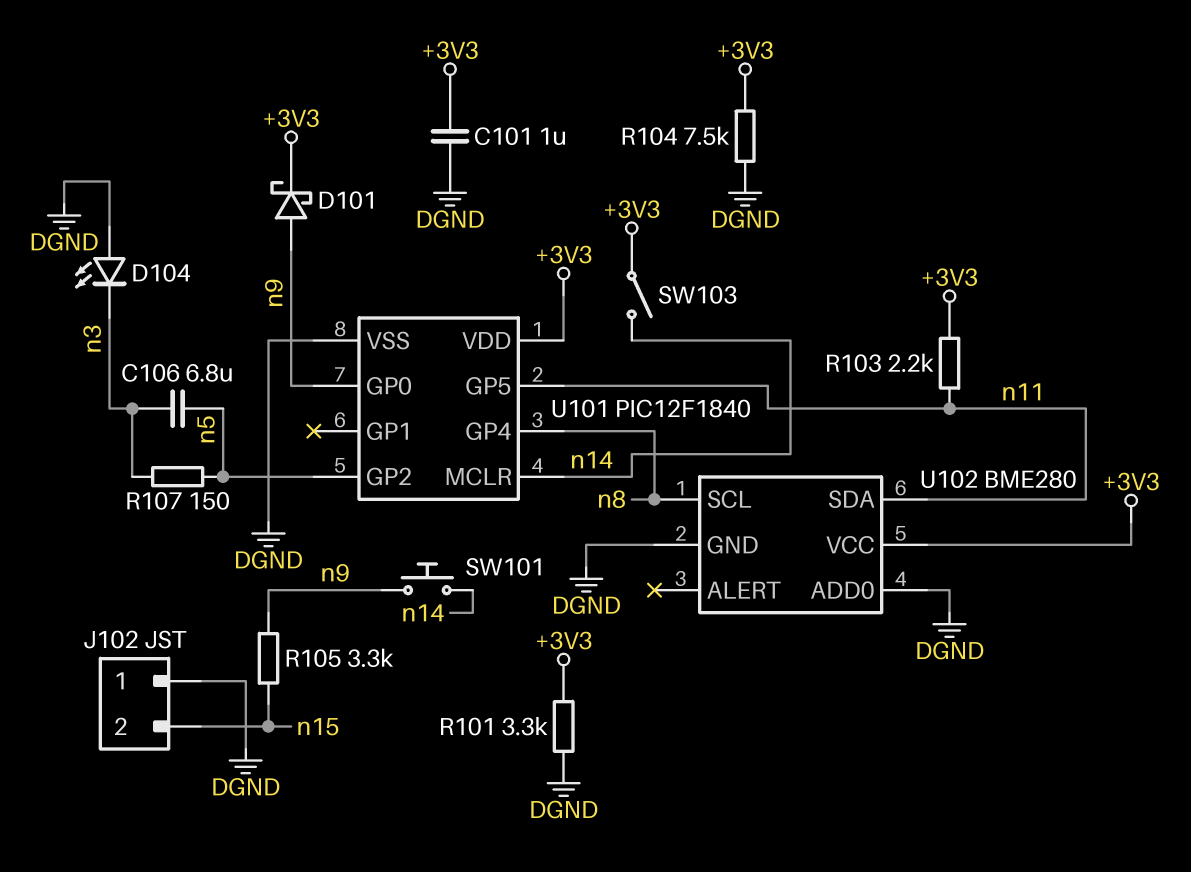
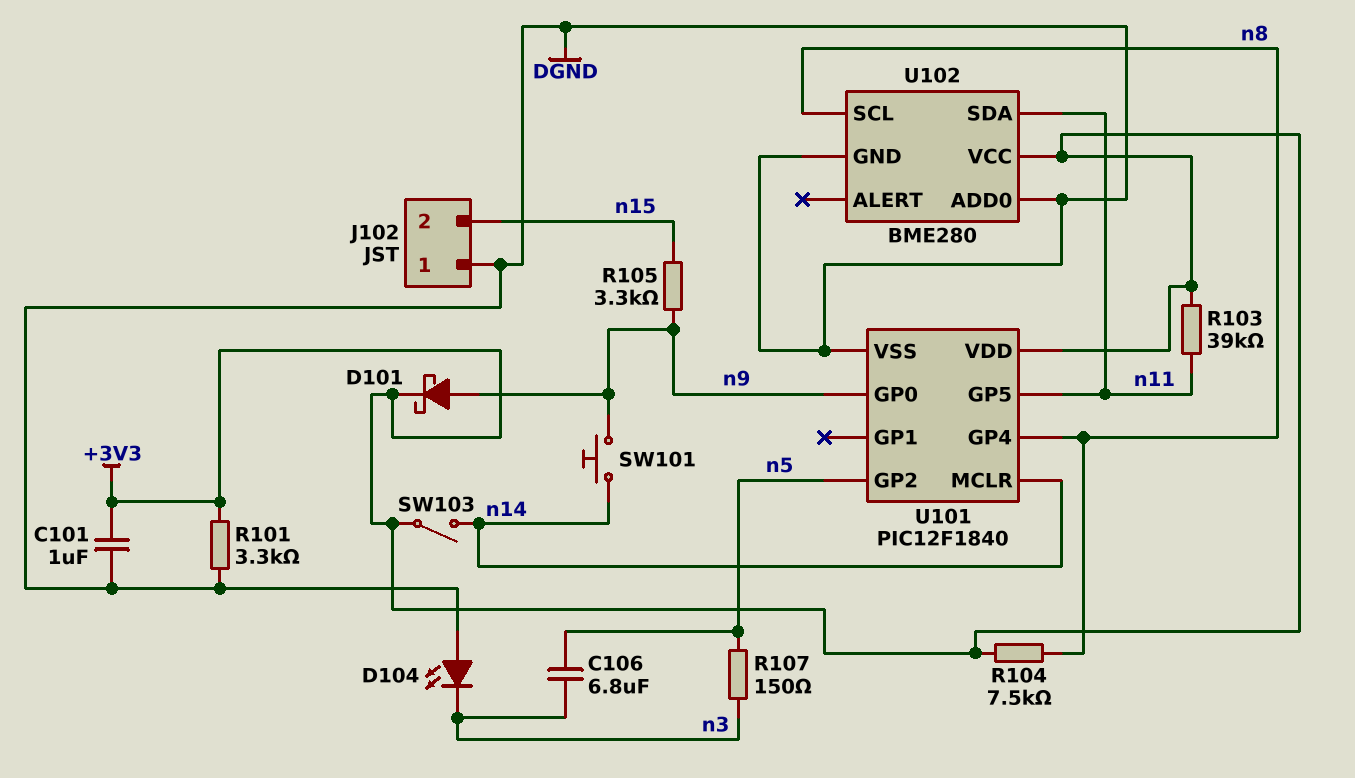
R103: 2.2k (+3V3, n11) -> 39k (+3V3, n11)
R104: 7.5k (+3V3, DGND) -> 7.5k (+3V3, n8)

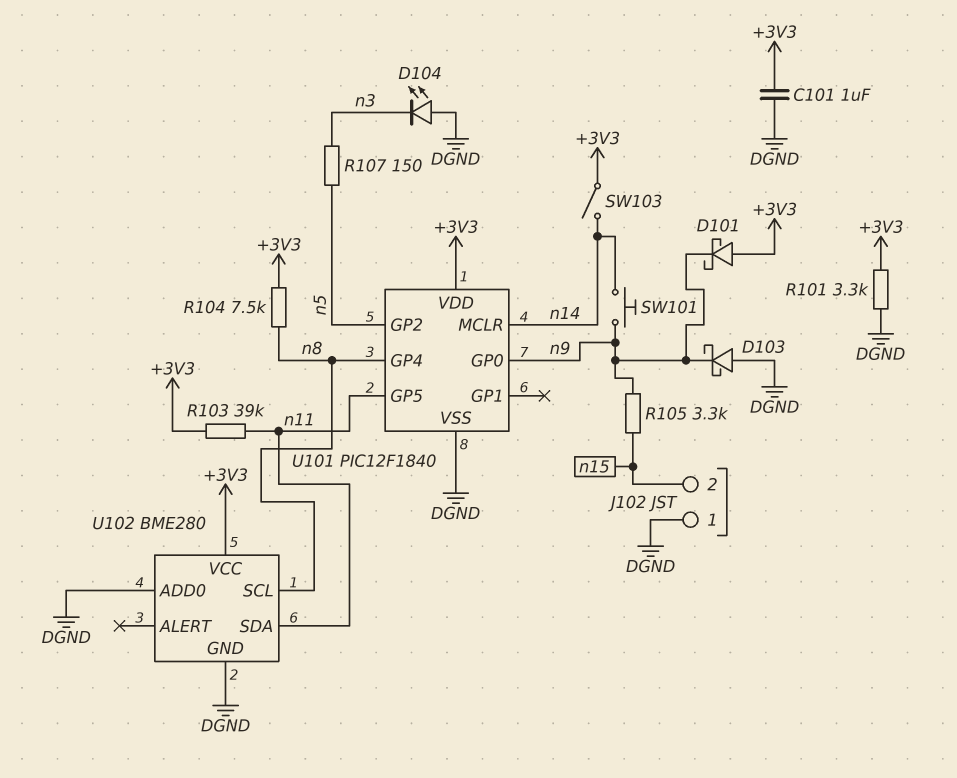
C106: 6.8uF (n3, n5) -> none
D101: schottky (A n9, K +3V3) -> schottky (A +3V3, K n9)
D103: none -> schottky (A DGND, K n9)

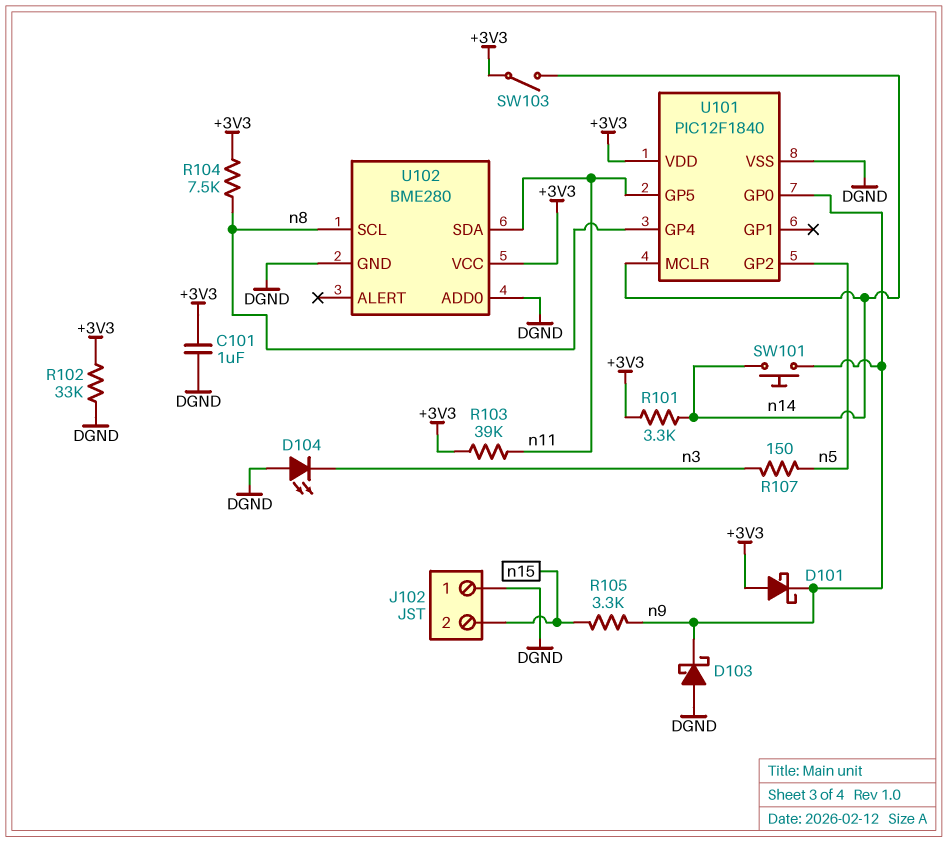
R101: 3.3k (+3V3, DGND) -> 3.3k (+3V3, n14)
R102: none -> 33k (+3V3, DGND)

